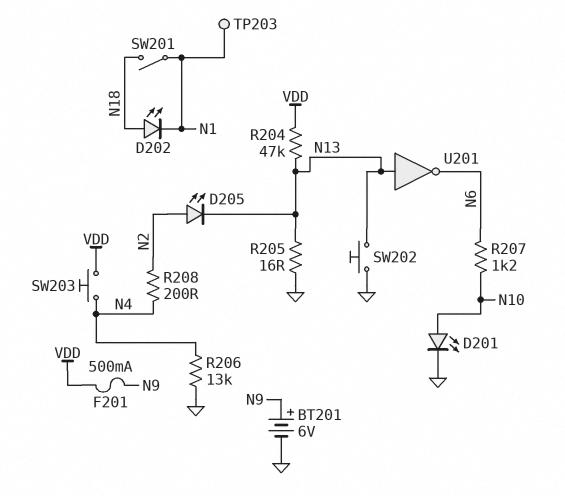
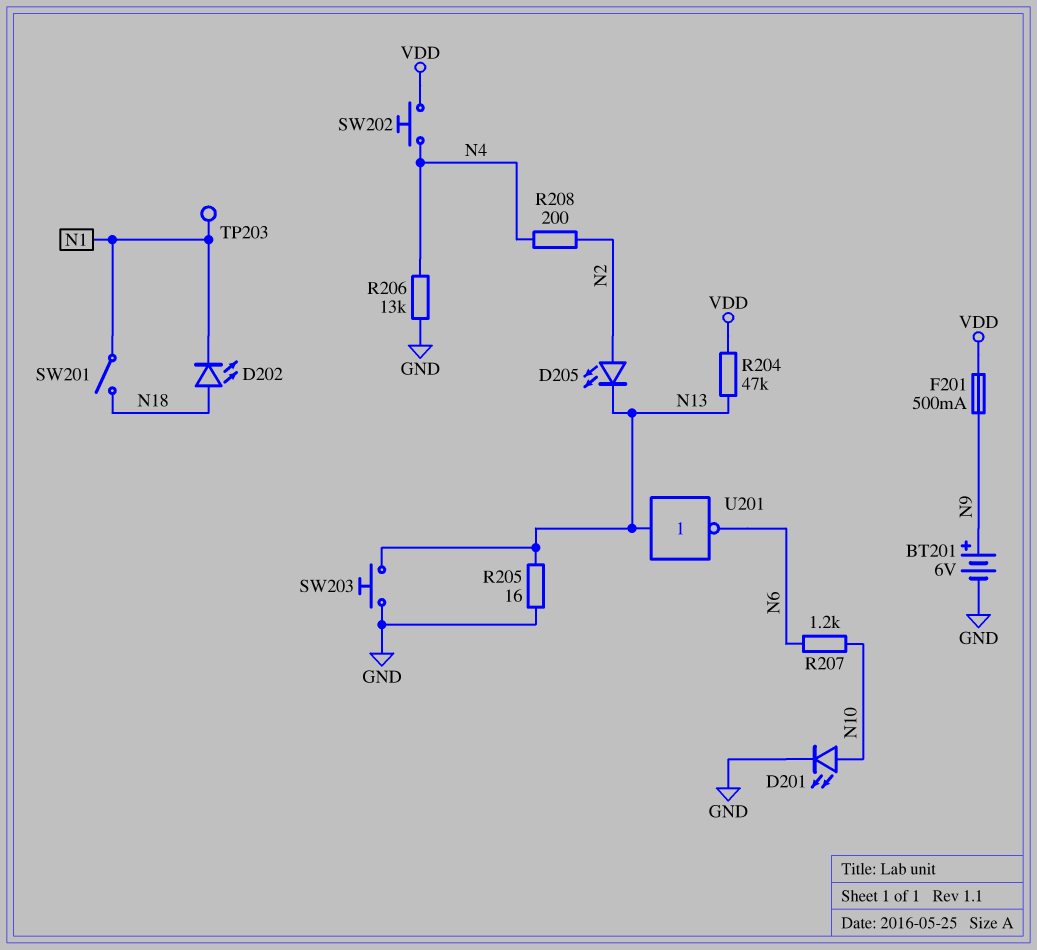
SW202: button (GND, N13) -> button (N4, VDD)
SW203: button (N4, VDD) -> button (GND, N13)

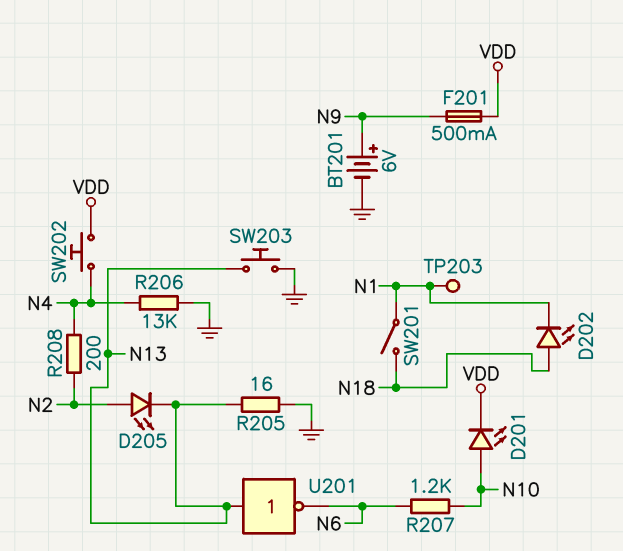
D201: LED (A N10, K GND) -> LED (A N10, K VDD)
R204: 47k (N13, VDD) -> none

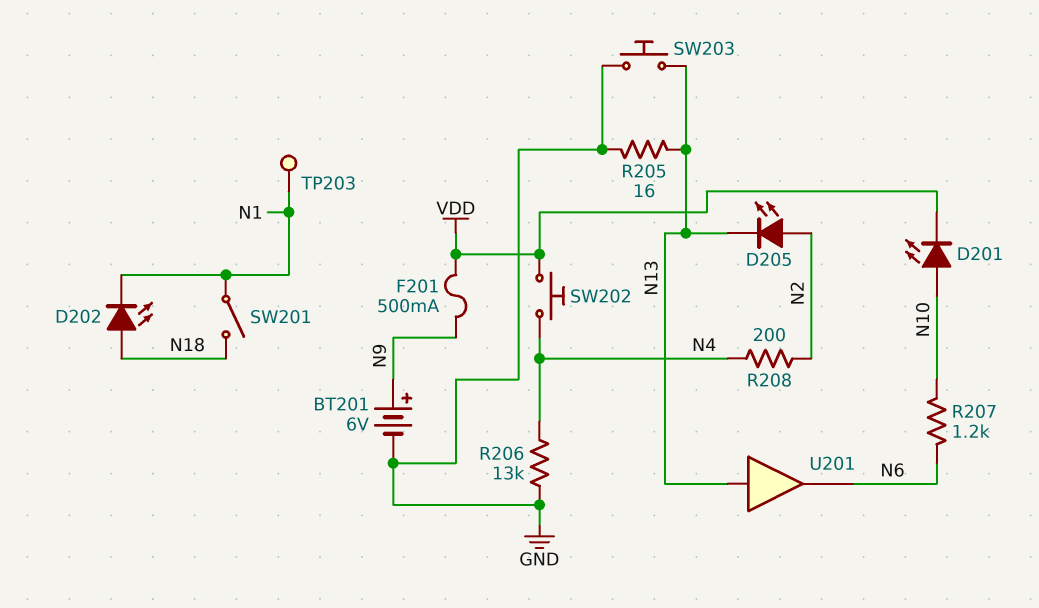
U201: NOT (in N13, out N6) -> buffer (in N13, out N6)

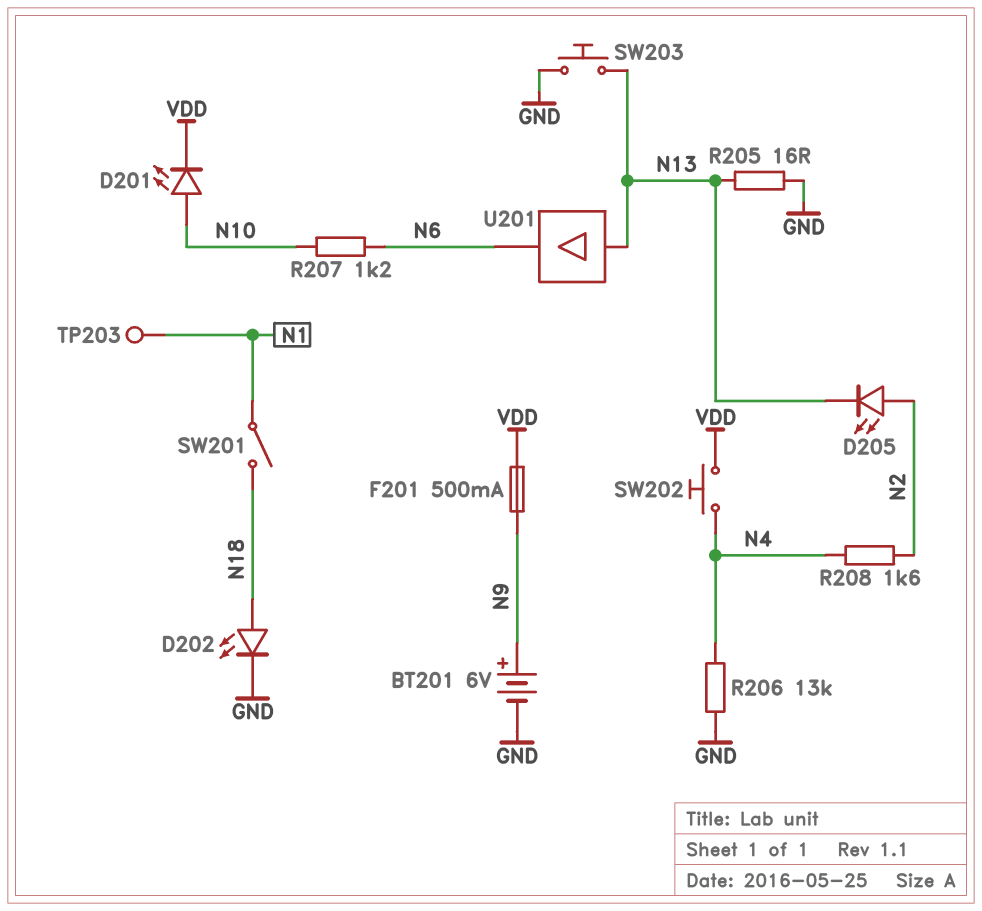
D202: LED (A N18, K N1) -> LED (A N18, K GND)
R208: 200 (N2, N4) -> 1.6k (N2, N4)

